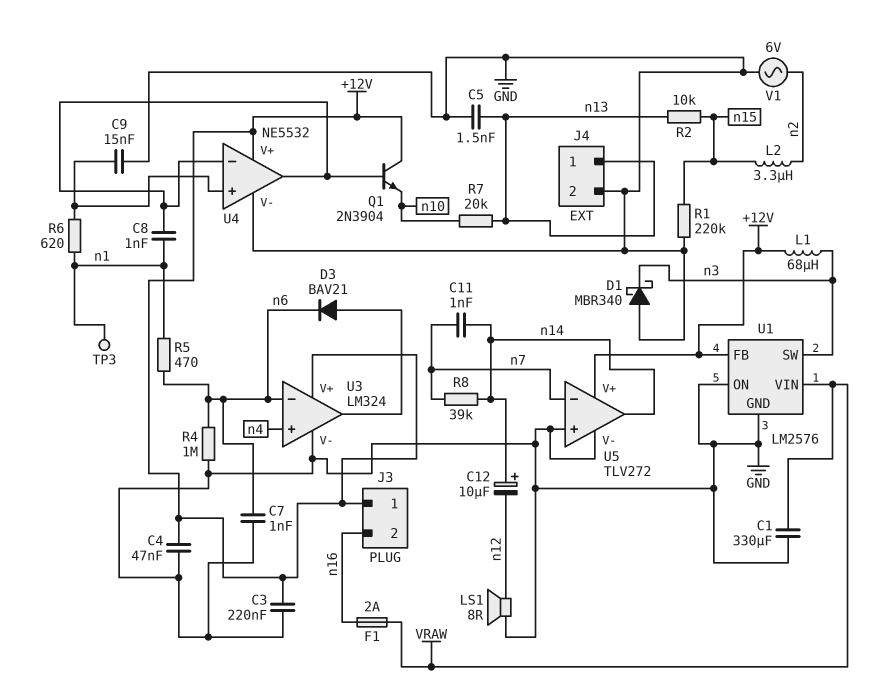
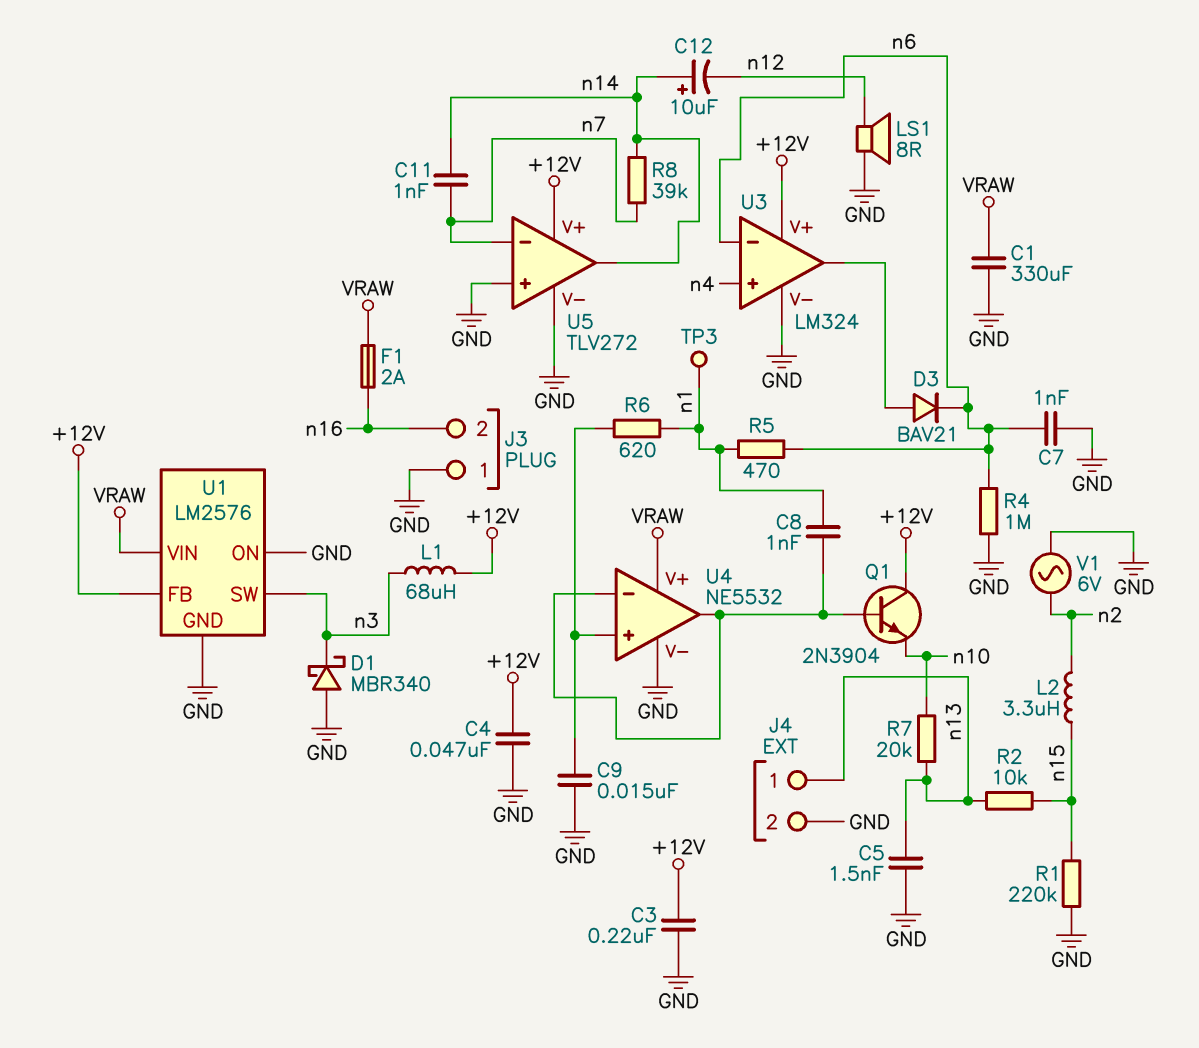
J3 pin 1: +12V -> GND
U4 pin V+: +12V -> VRAW

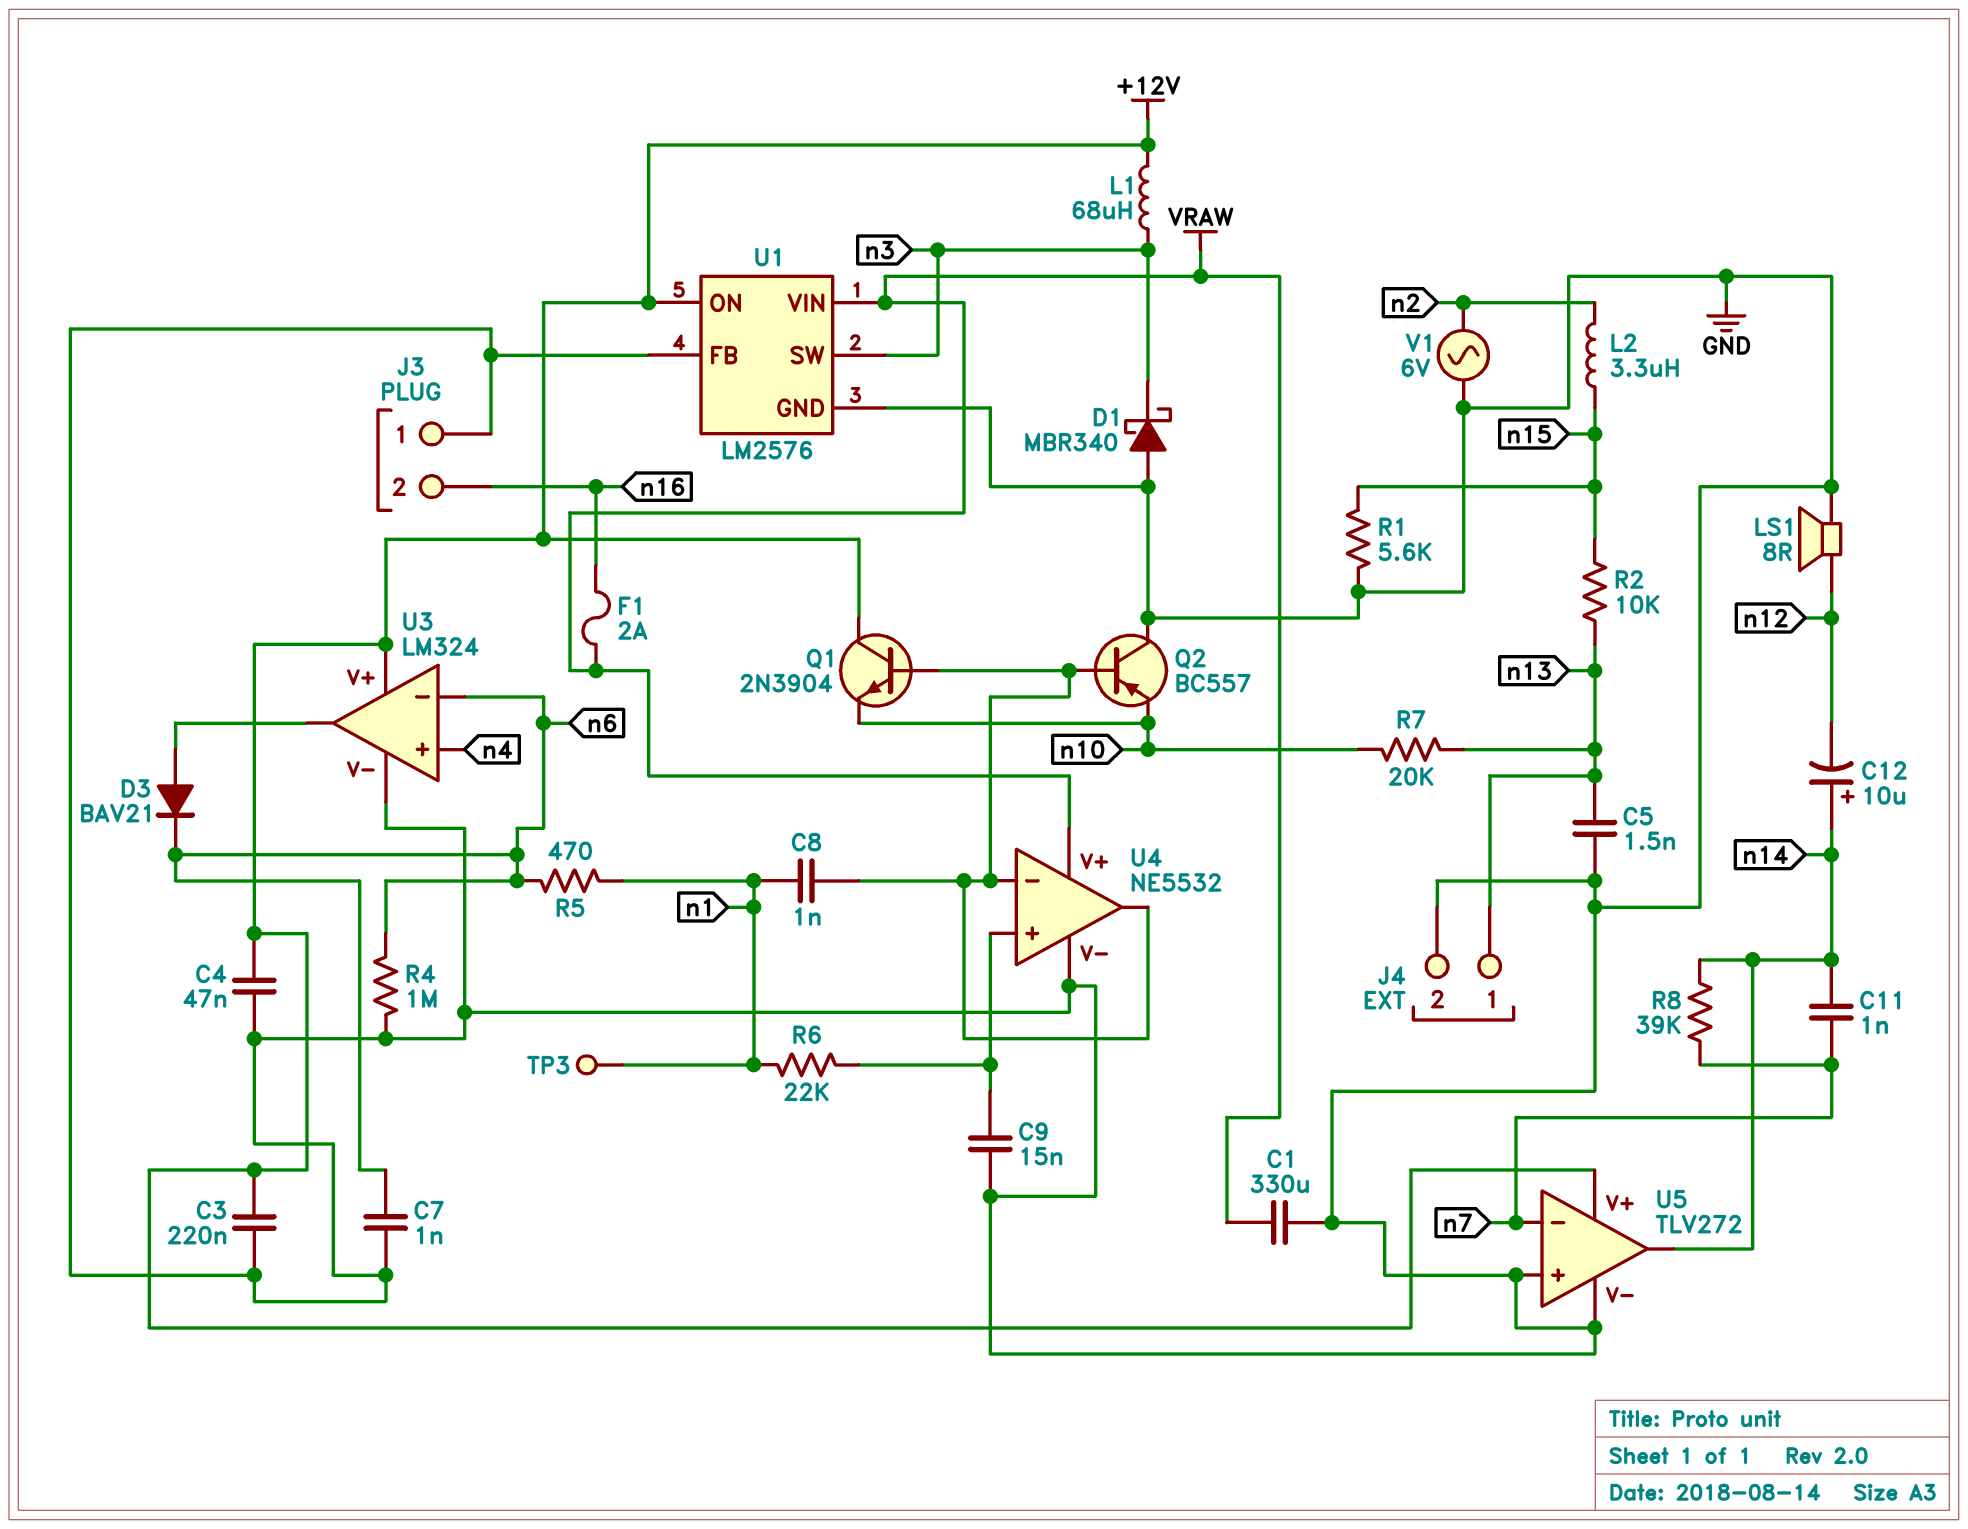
Q2: none -> PNP BC557 (B U4/in-, C GND, E n10)
R1: 220k (GND, n15) -> 5.6k (GND, n15)
R6: 620 (U4/in+, n1) -> 22k (U4/in+, n1)
U1 pin FB: +12V -> GND
U1 pin ON: GND -> +12V

